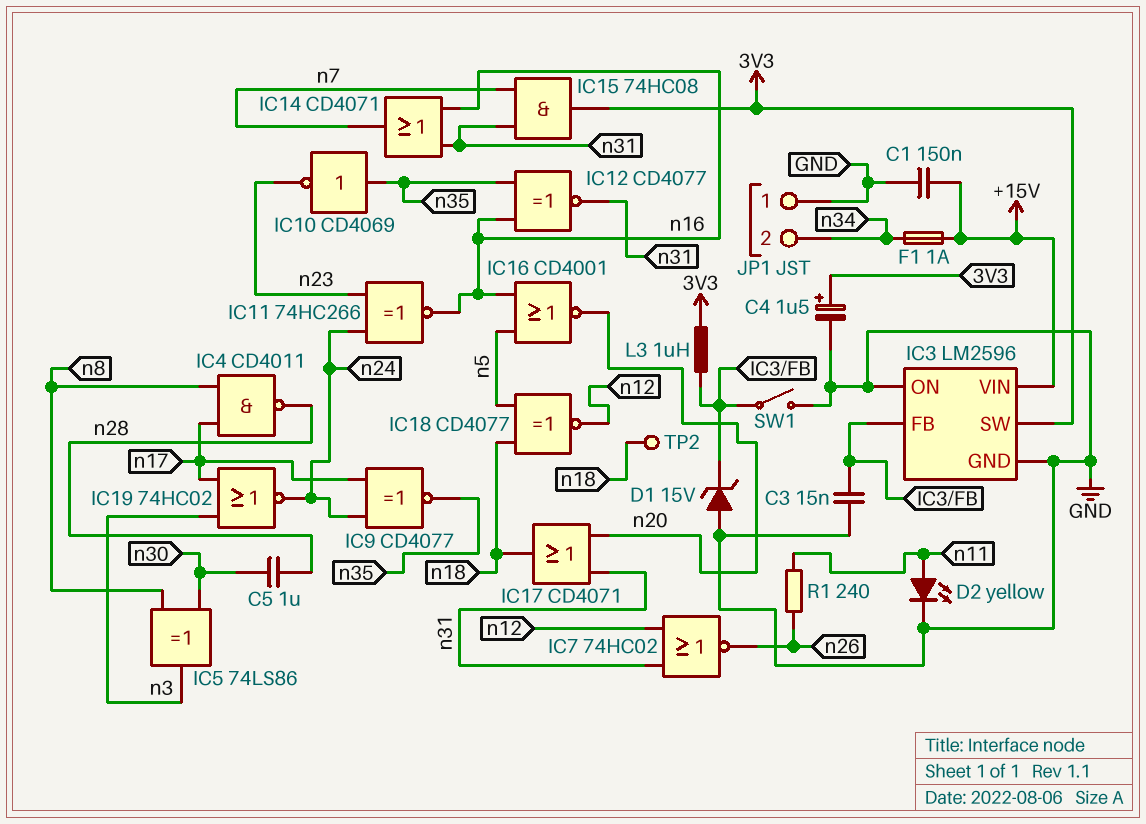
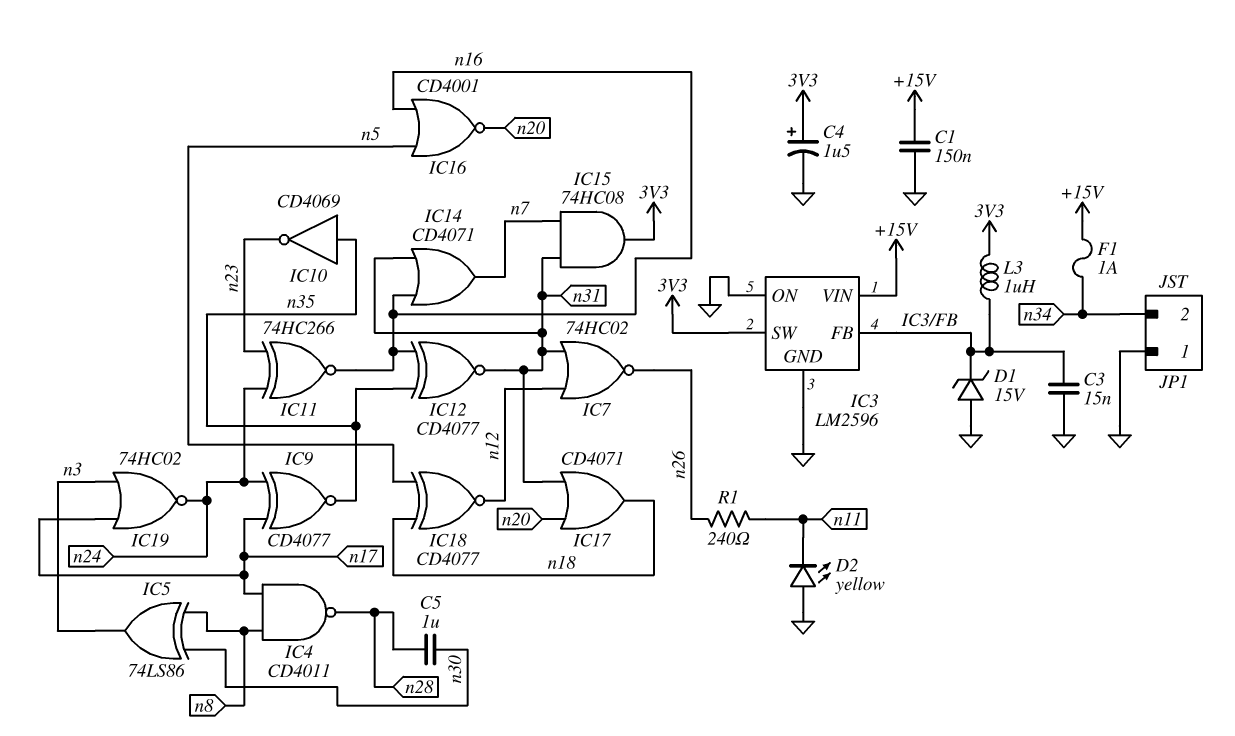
D2: LED yellow (A n11, K GND) -> LED yellow (A GND, K n11)
SW1: switch (GND, IC3/FB) -> none
TP2: test point (n18) -> none

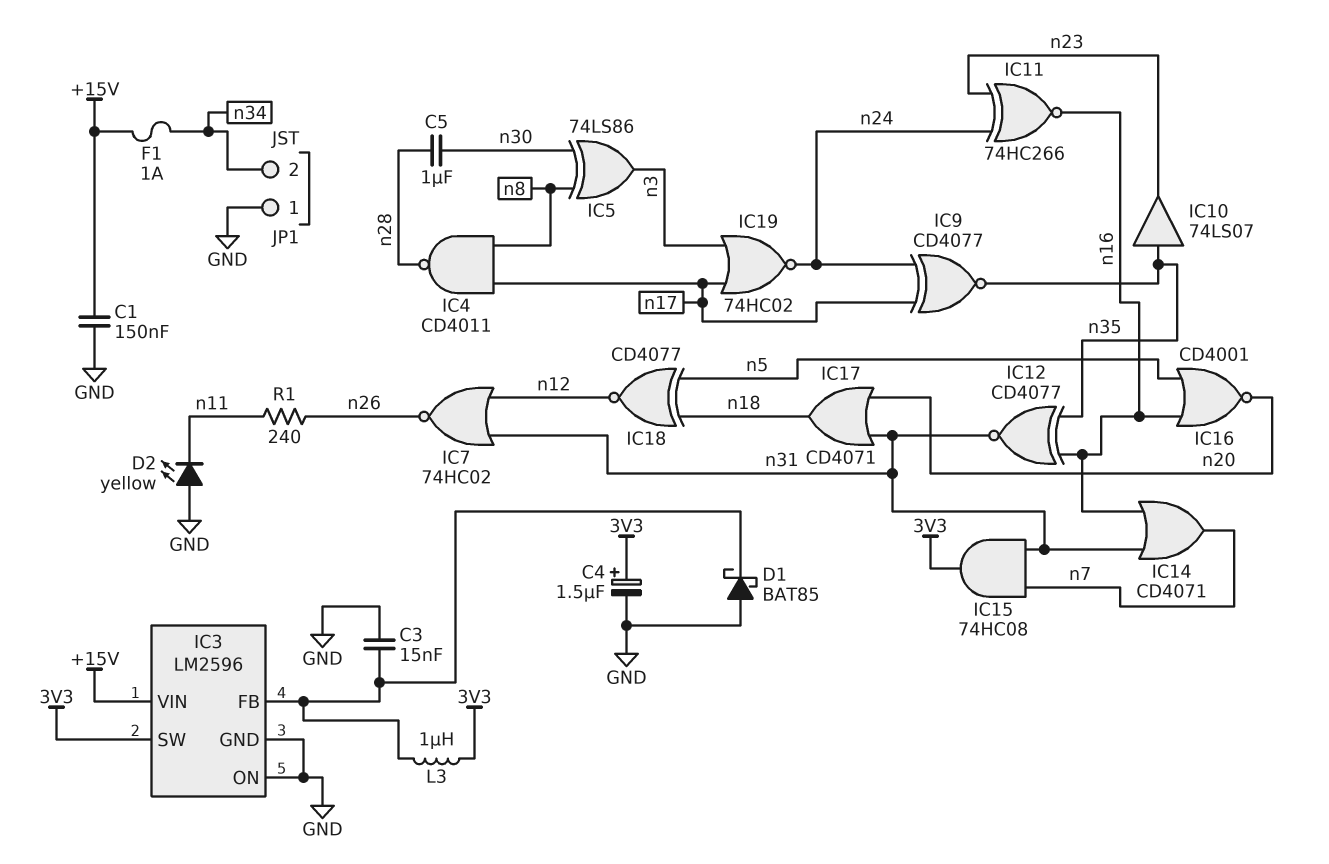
D1: zener 15V (A GND, K IC3/FB) -> schottky BAT85 (A GND, K IC3/FB)
IC10: NOT CD4069 (in n35, out n23) -> buffer 74LS07 (in n35, out n23)

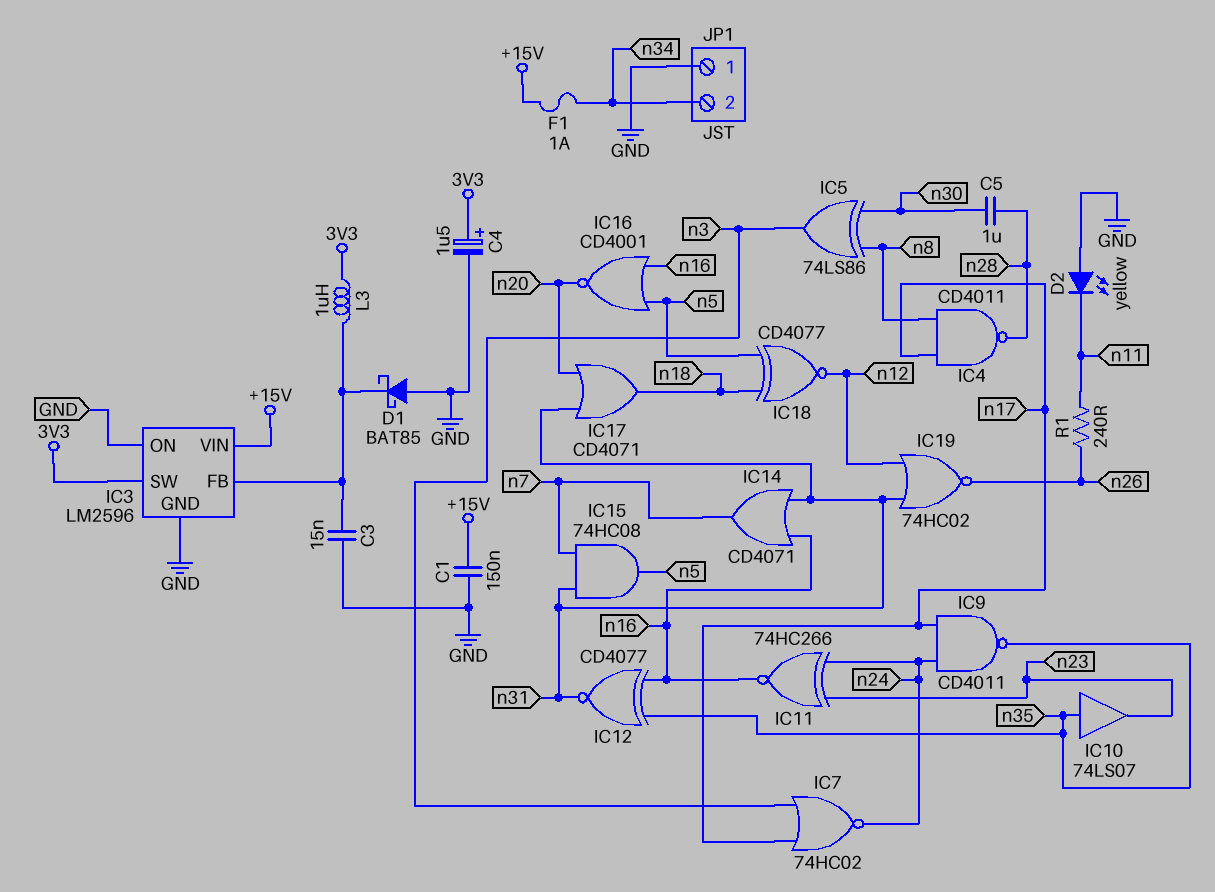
IC7: NOR 74HC02 (in n12, in n31, out n26) -> NOR 74HC02 (in n3, in n17, out n24)
IC9: XNOR CD4077 (in n17, in n24, out n35) -> NAND CD4011 (in n17, in n24, out n35)
IC15: AND 74HC08 (in n7, in n31, out 3V3) -> AND 74HC08 (in n7, in n31, out n5)
IC19: NOR 74HC02 (in n3, in n17, out n24) -> NOR 74HC02 (in n12, in n31, out n26)

